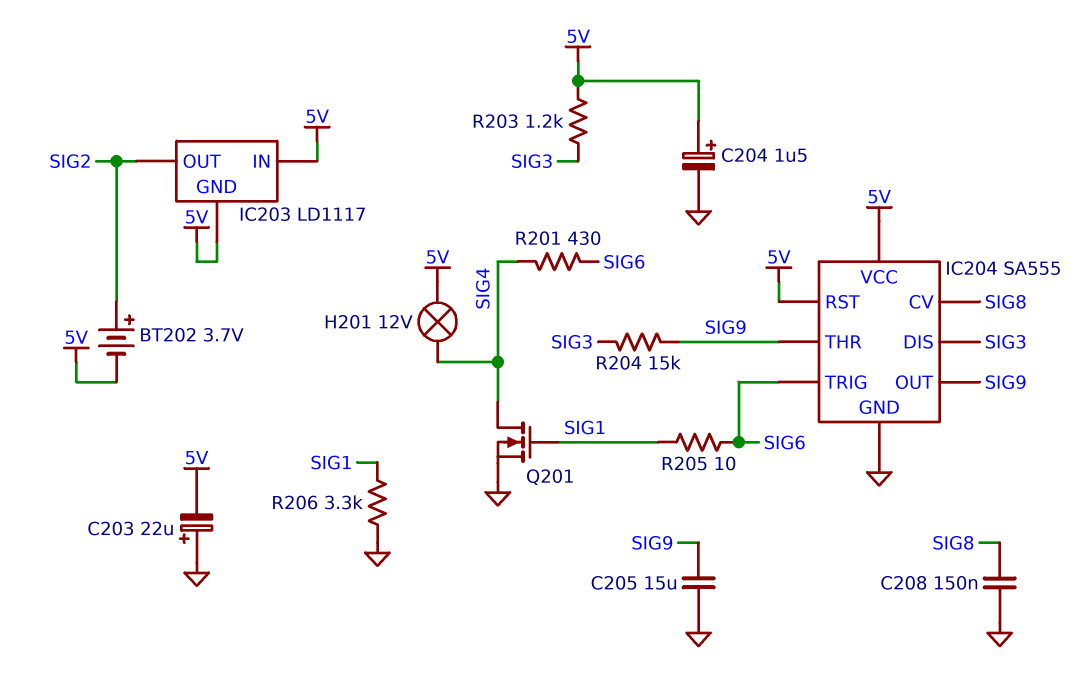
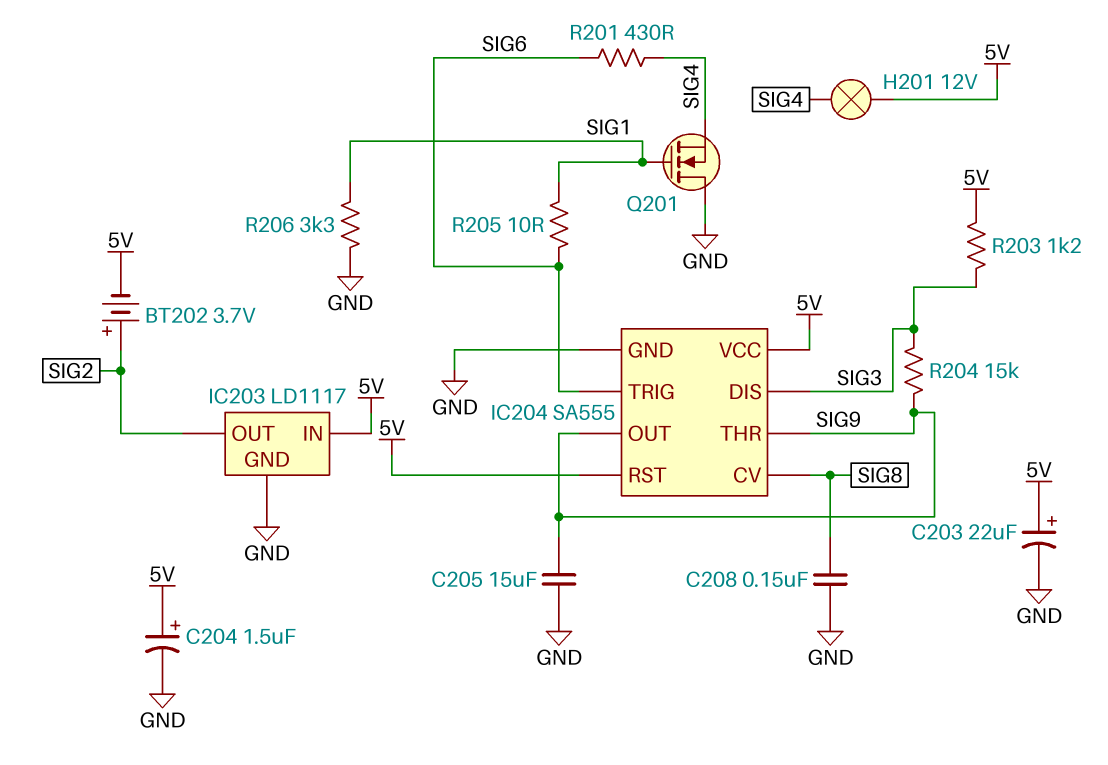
C203: 22uF (plus GND, minus 5V) -> 22uF (plus 5V, minus GND)
IC203 pin GND: 5V -> GND
Q201: NMOS (G SIG1, D SIG4, S GND) -> NMOS (G SIG1, D GND, S SIG4)

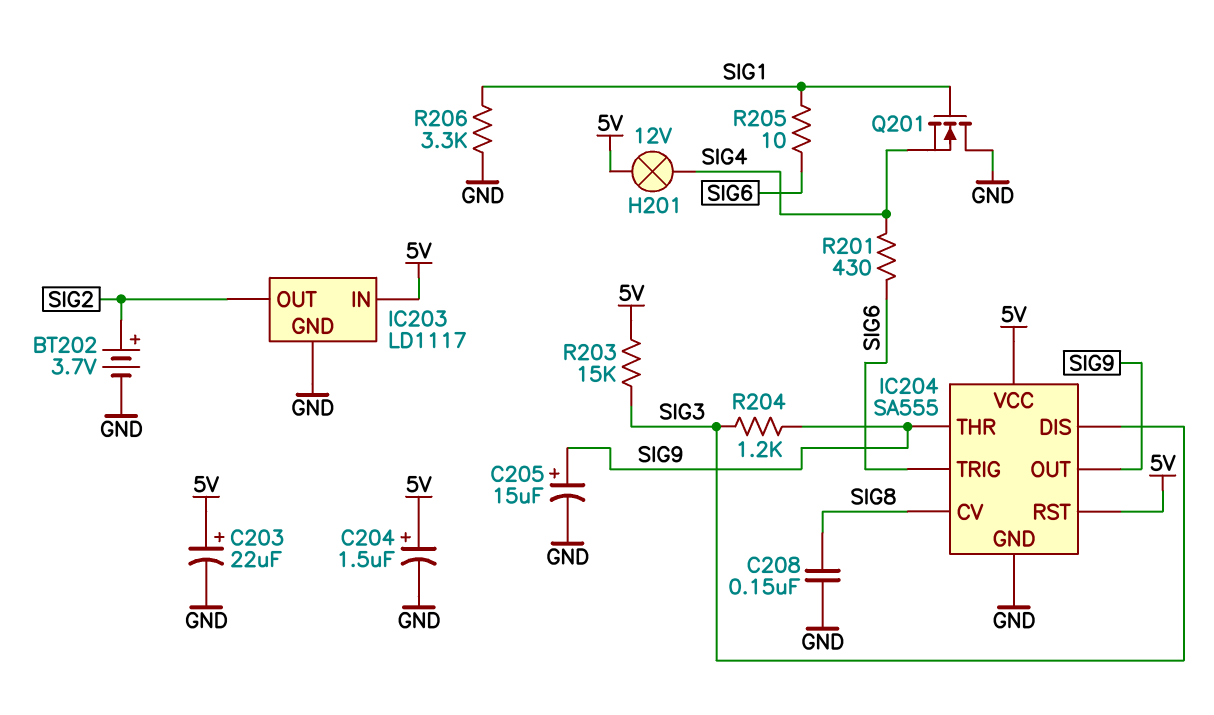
BT202: 3.7V (plus SIG2, minus 5V) -> 3.7V (plus SIG2, minus GND)
C205: 15uF (GND, SIG9) -> 15uF (plus SIG9, minus GND)
R203: 1.2k (5V, SIG3) -> 15k (5V, SIG3)
R204: 15k (SIG3, SIG9) -> 1.2k (SIG3, SIG9)

